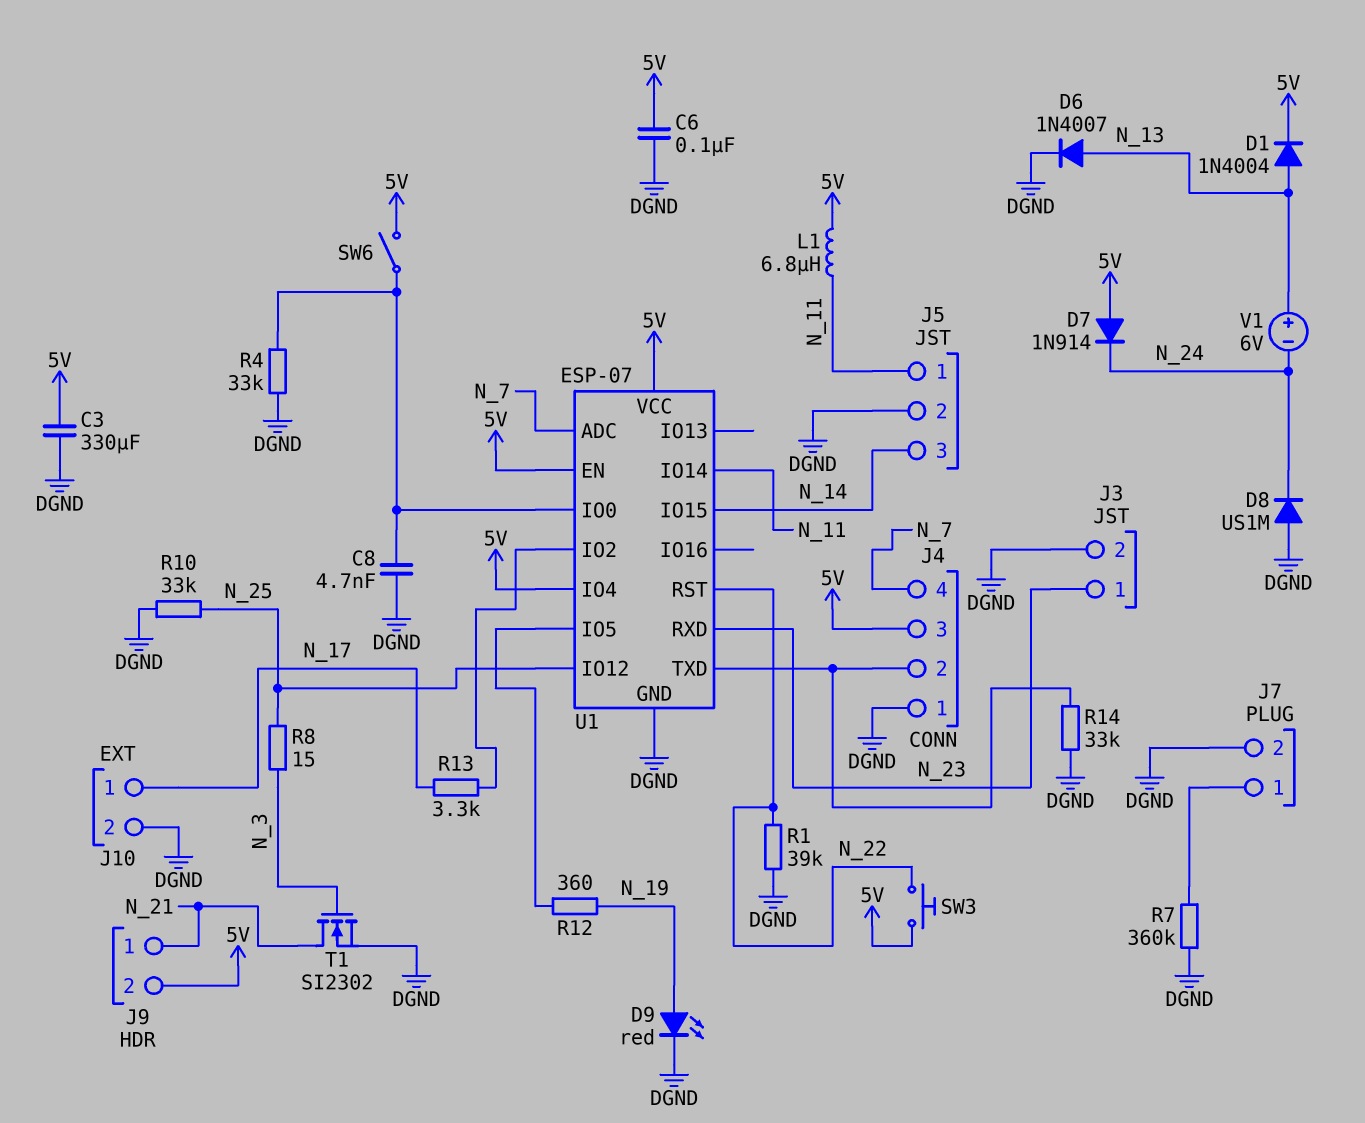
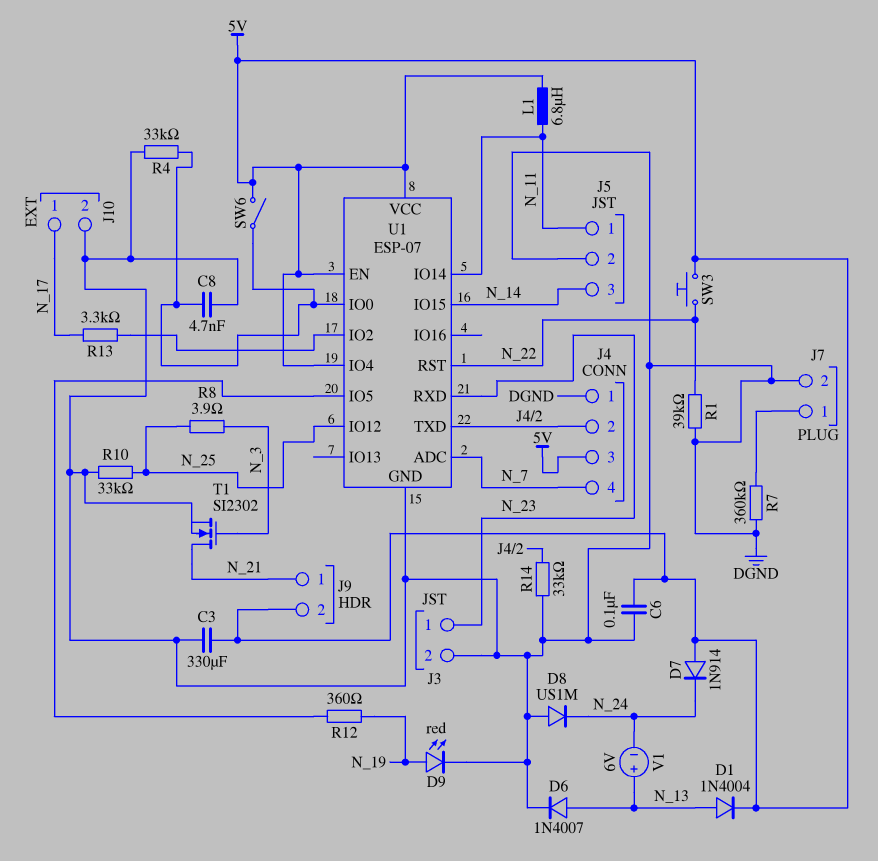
R8: 15 (N_3, N_25) -> 3.9 (N_3, N_25)

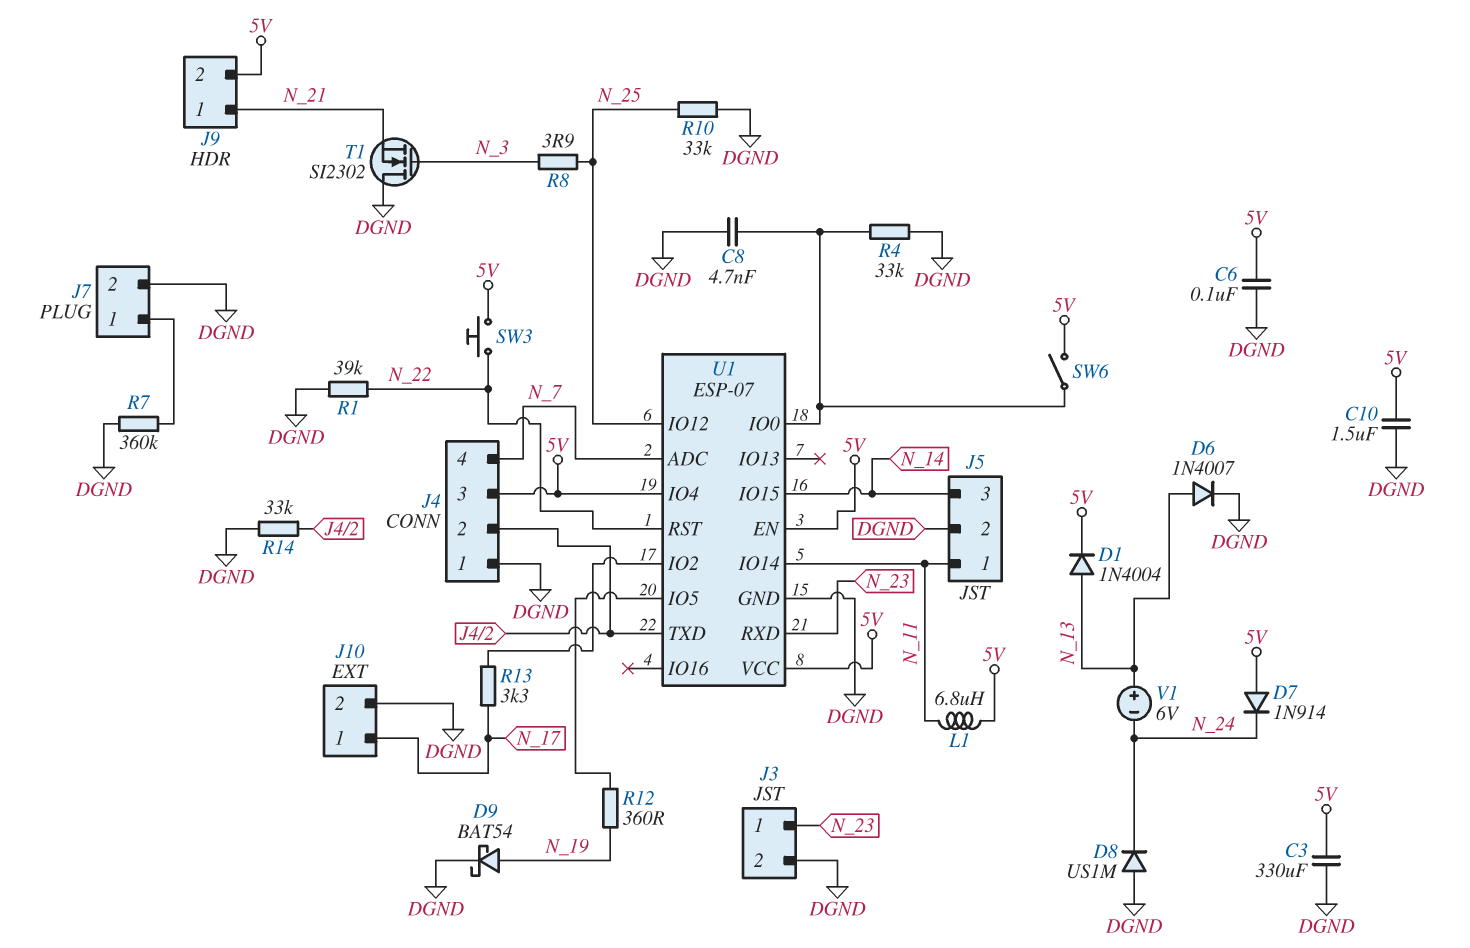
C10: none -> 1.5uF (5V, DGND)
D9: LED red (A N_19, K DGND) -> schottky BAT54 (A N_19, K DGND)
T1: NMOS SI2302 (G N_3, D N_21, S DGND) -> NMOS SI2302 (G N_3, D DGND, S N_21)

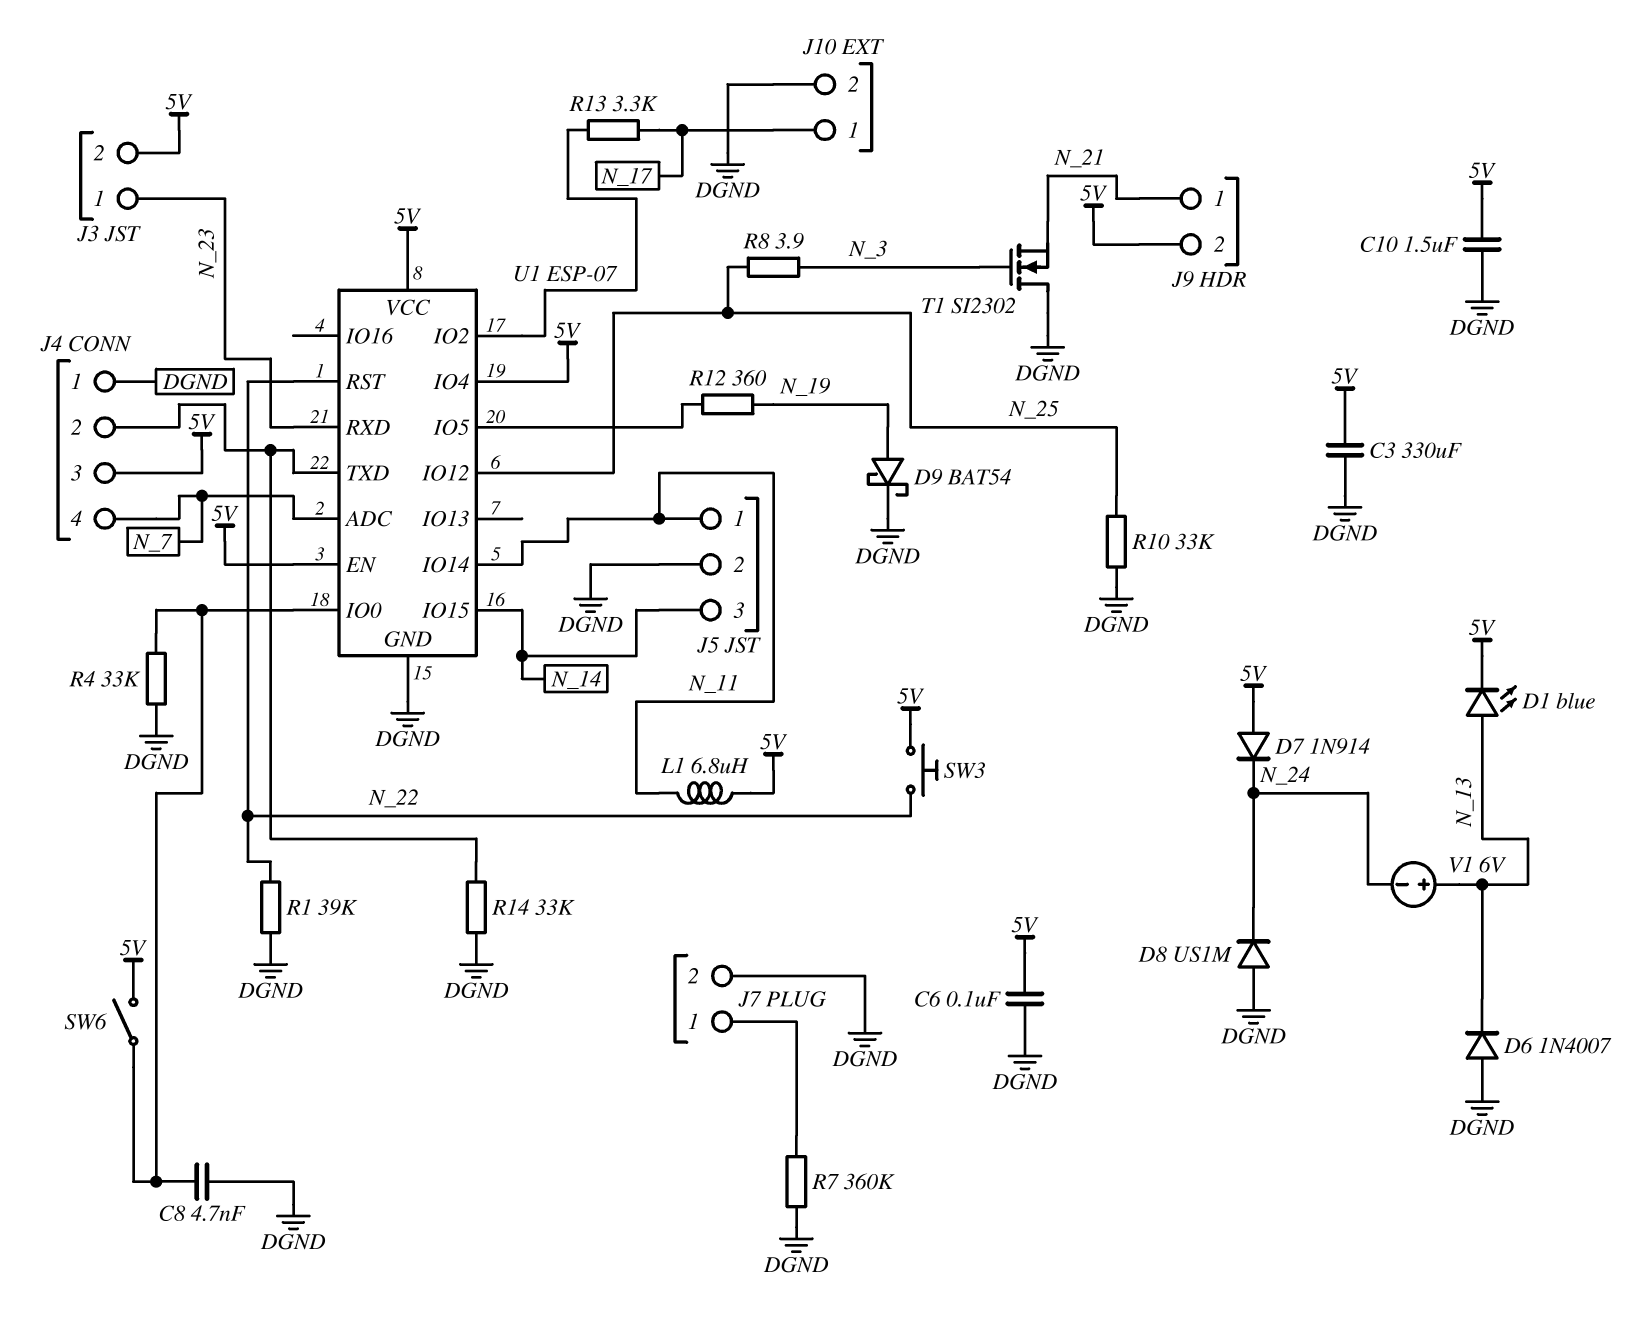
D1: diode 1N4004 (A N_13, K 5V) -> LED blue (A N_13, K 5V)
D6: diode 1N4007 (A N_13, K DGND) -> diode 1N4007 (A DGND, K N_13)
J3 pin 2: DGND -> 5V

